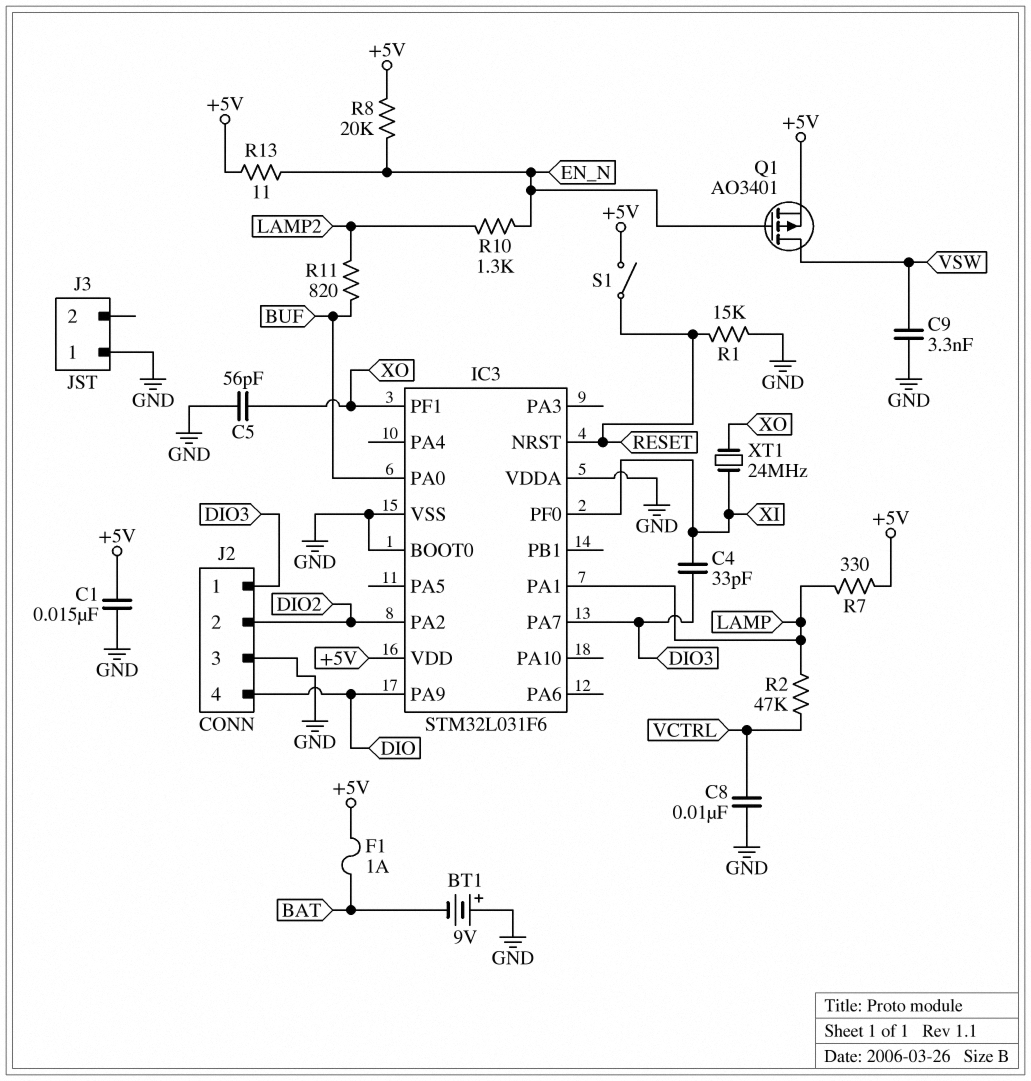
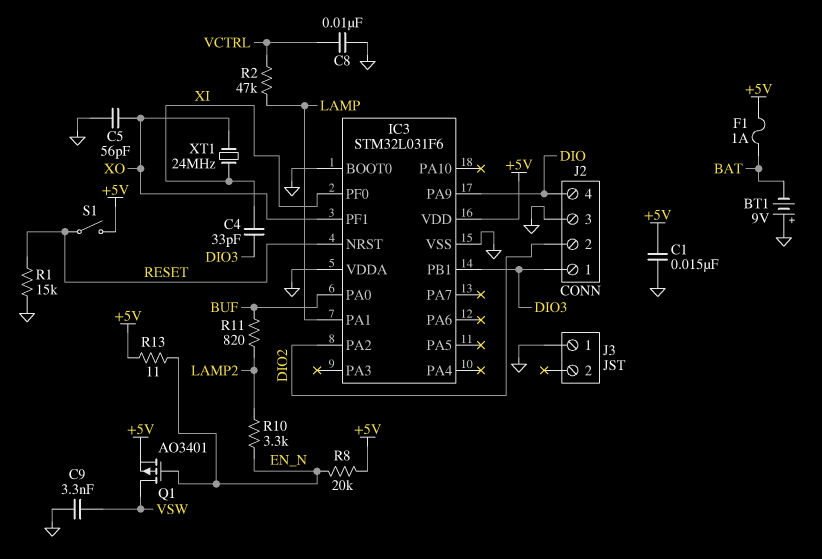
IC3 pin PA7: DIO3 -> none
IC3 pin PB1: none -> DIO3
R7: 330 (+5V, LAMP) -> none
R10: 1.3k (EN_N, LAMP2) -> 3.3k (EN_N, LAMP2)

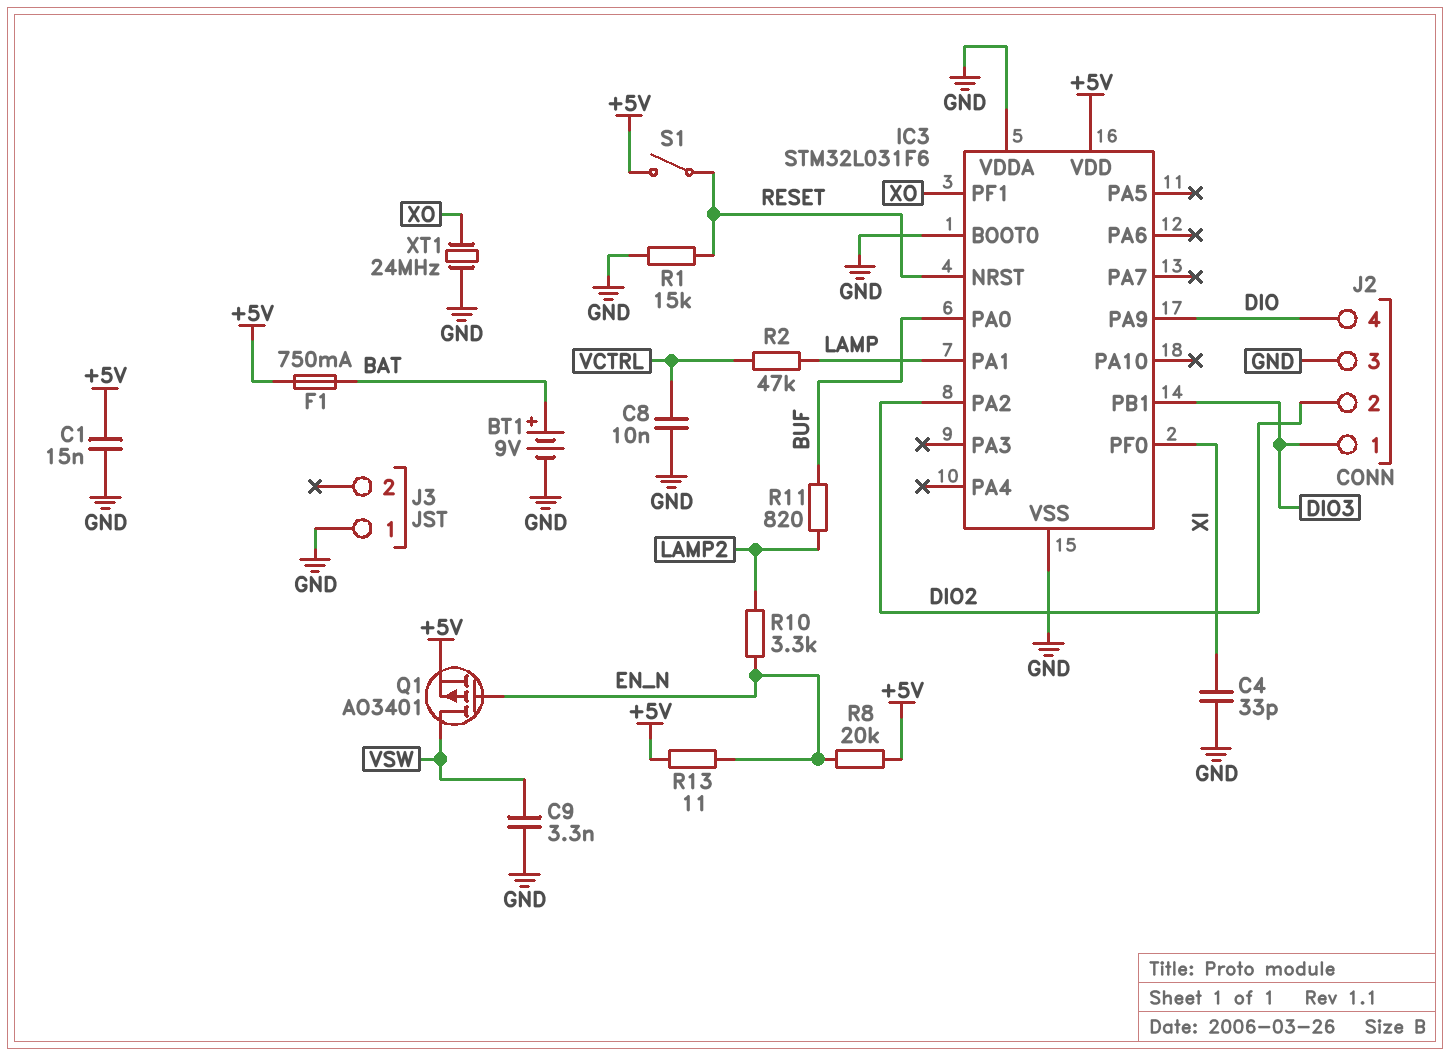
BT1: 9V (plus GND, minus BAT) -> 9V (plus BAT, minus GND)
C4: 33pF (DIO3, XI) -> 33pF (GND, XI)
C5: 56pF (GND, XO) -> none
F1: 1A (+5V, BAT) -> 750mA (+5V, BAT)
XT1: 24MHz (XI, XO) -> 24MHz (GND, XO)

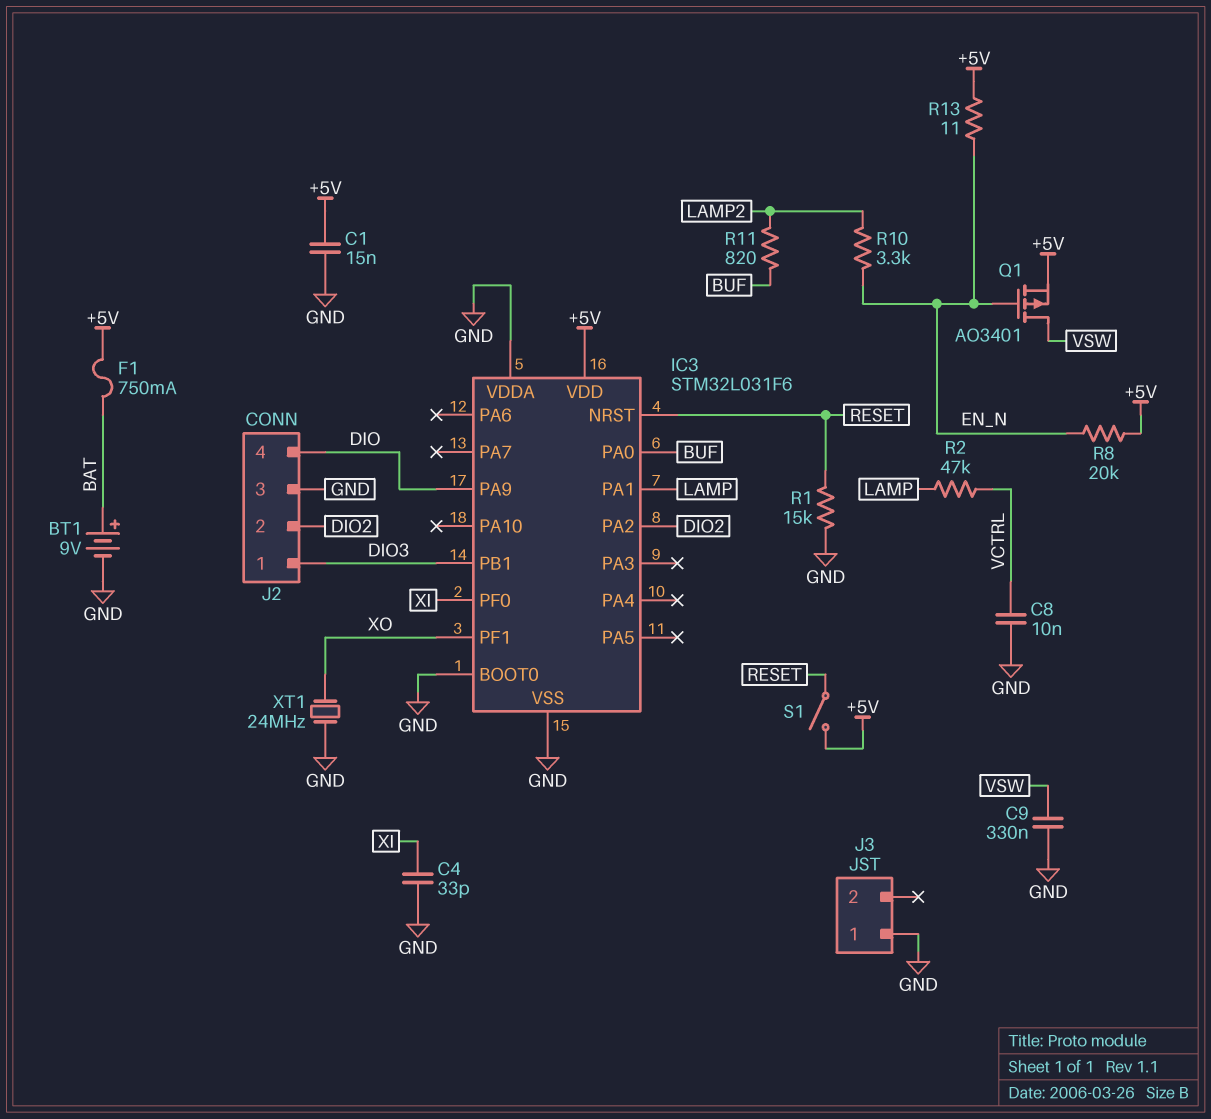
C9: 3.3nF (GND, VSW) -> 330nF (GND, VSW)

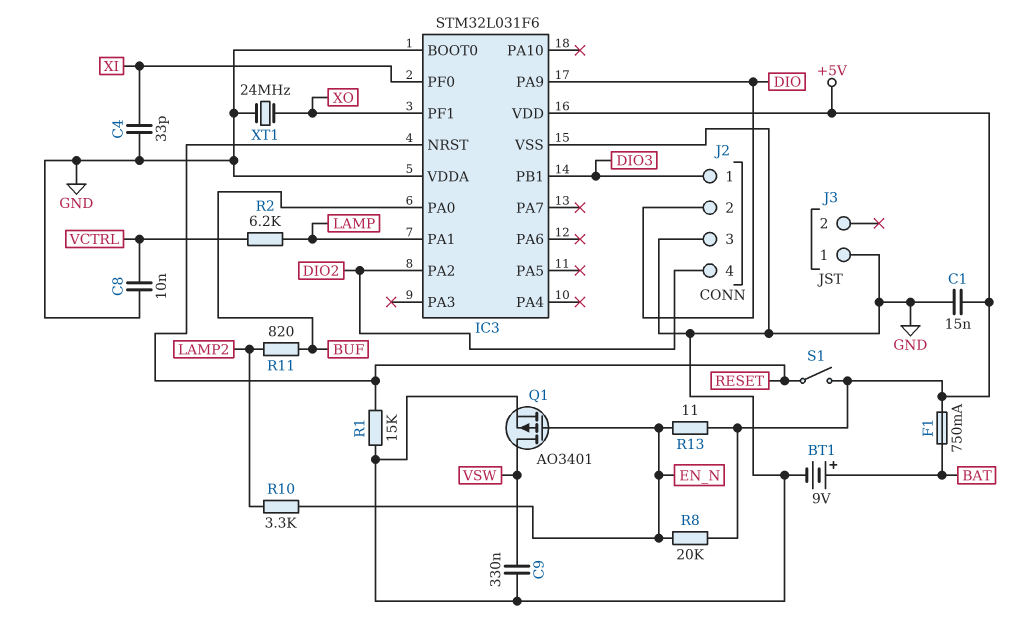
J2 pin 2: DIO2 -> DIO
J2 pin 4: DIO -> DIO2
Q1: PMOS AO3401 (G EN_N, D VSW, S +5V) -> PMOS AO3401 (G EN_N, D VSW, S GND)
R2: 47k (LAMP, VCTRL) -> 6.2k (LAMP, VCTRL)

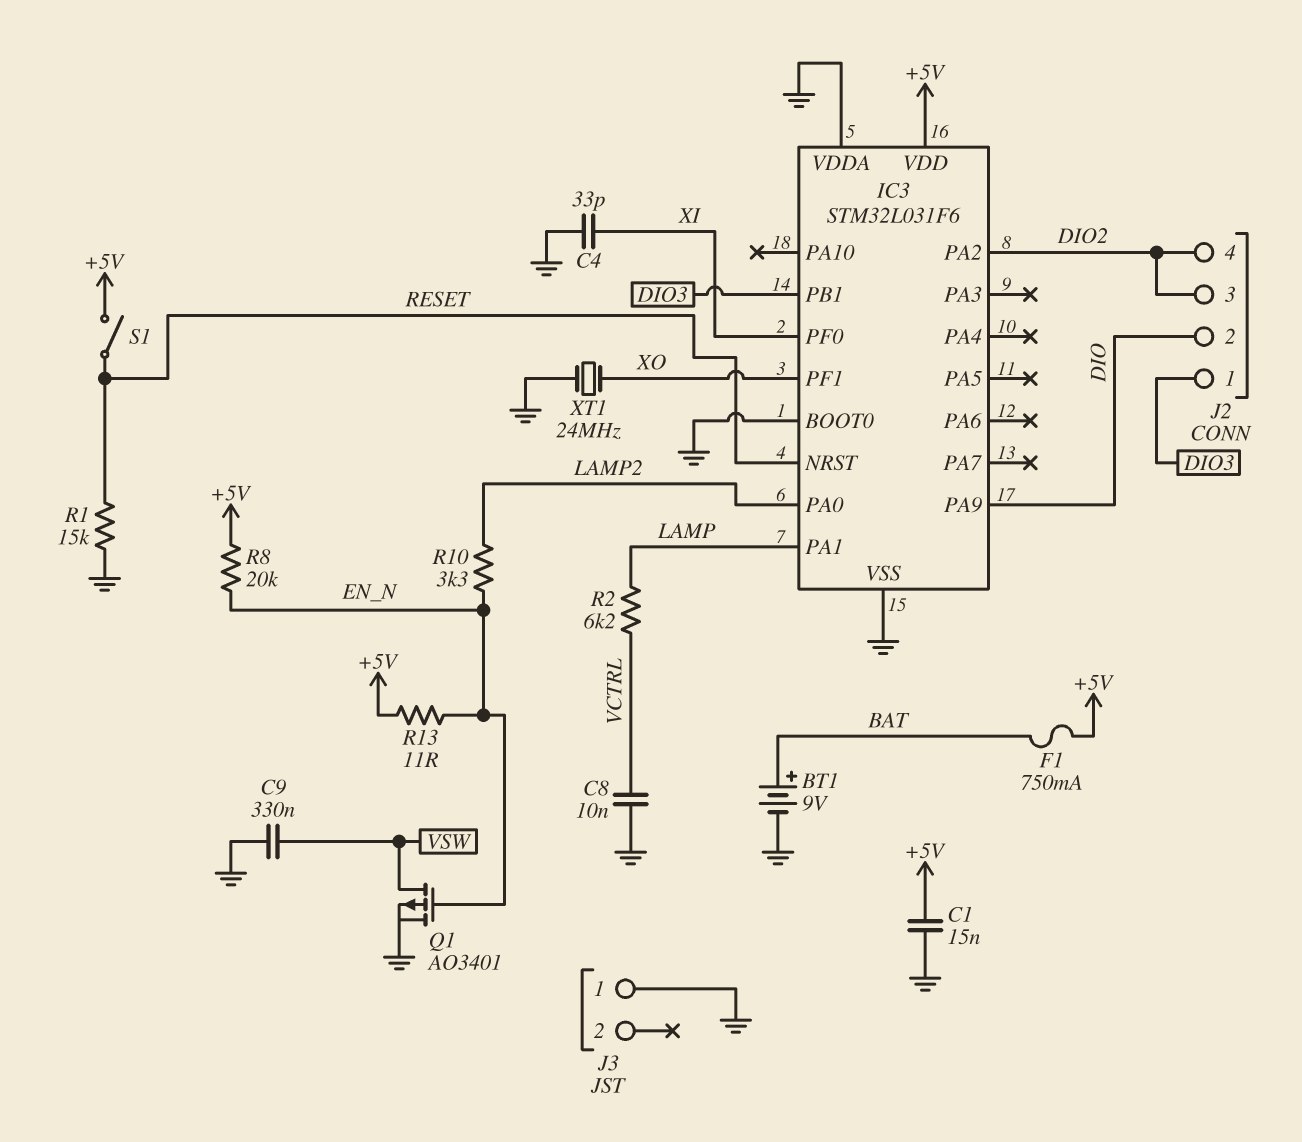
IC3 pin PA0: BUF -> LAMP2
J2 pin 3: GND -> DIO2
R11: 820 (BUF, LAMP2) -> none

